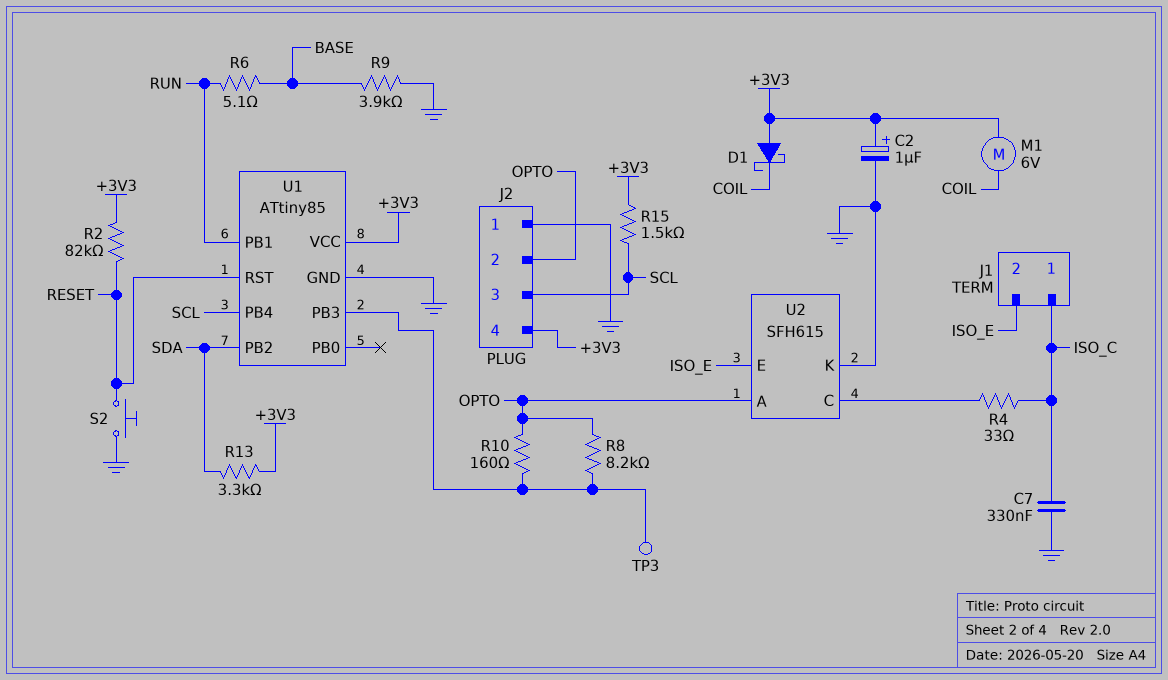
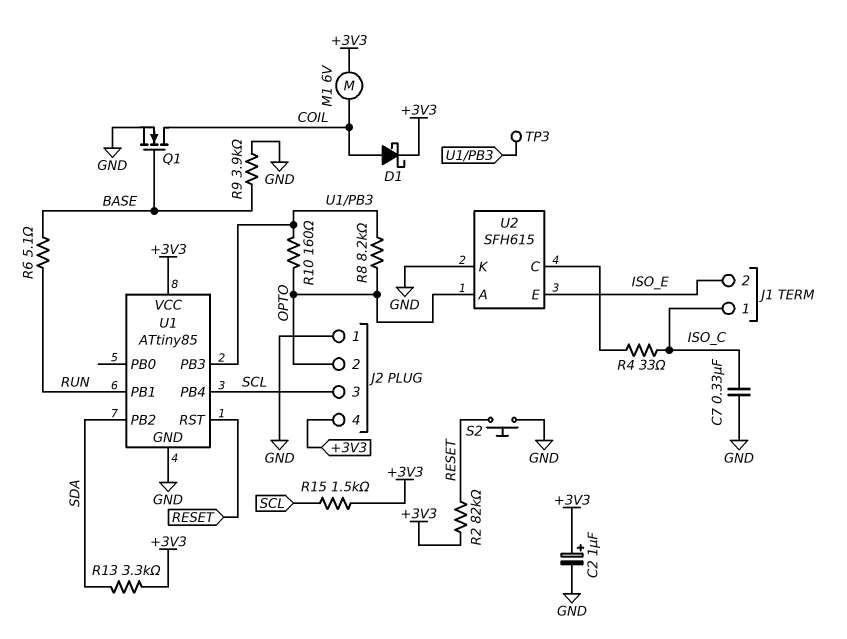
D1: schottky (A +3V3, K COIL) -> schottky (A COIL, K +3V3)
Q1: none -> NMOS (G BASE, D COIL, S GND)

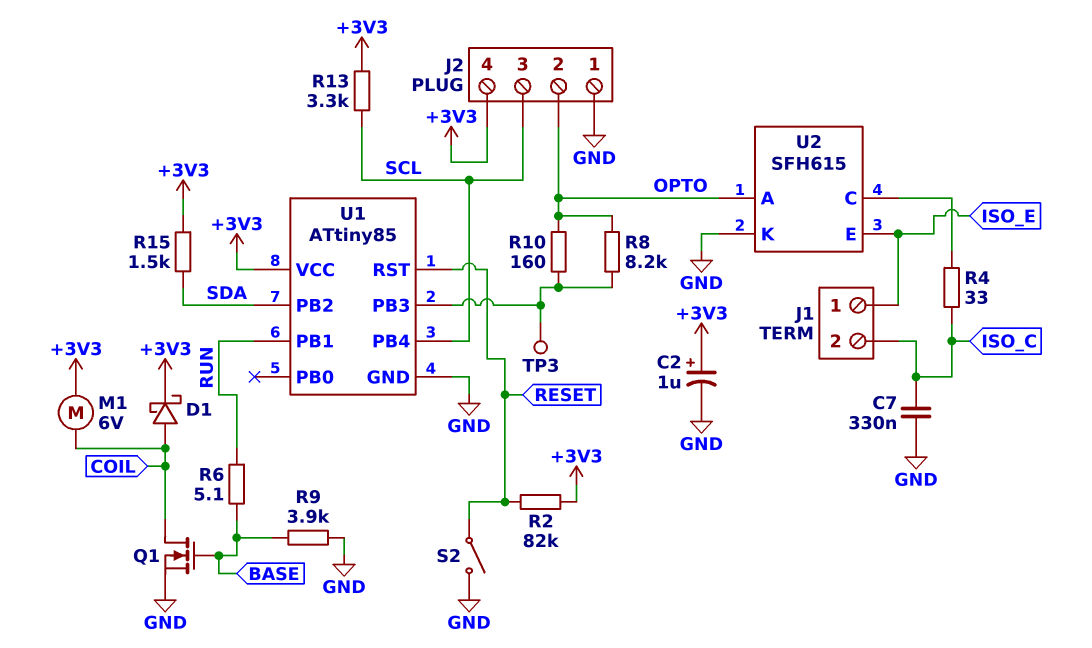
J1 pin 1: ISO_C -> ISO_E
J1 pin 2: ISO_E -> ISO_C
R13: 3.3k (+3V3, SDA) -> 3.3k (+3V3, SCL)
R15: 1.5k (+3V3, SCL) -> 1.5k (+3V3, SDA)
S2: button (GND, RESET) -> switch (GND, RESET)

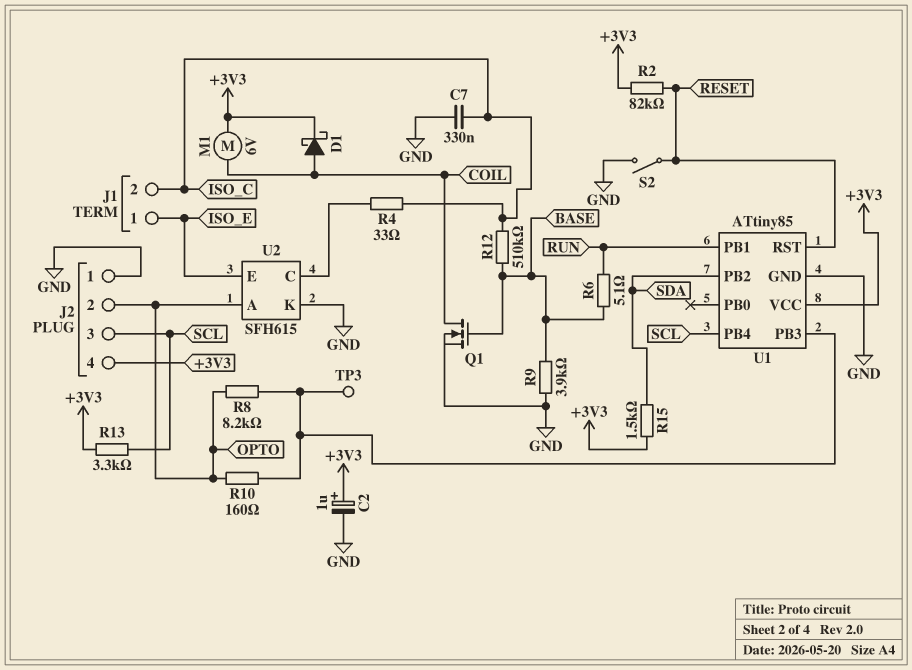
R12: none -> 510k (BASE, ISO_C)

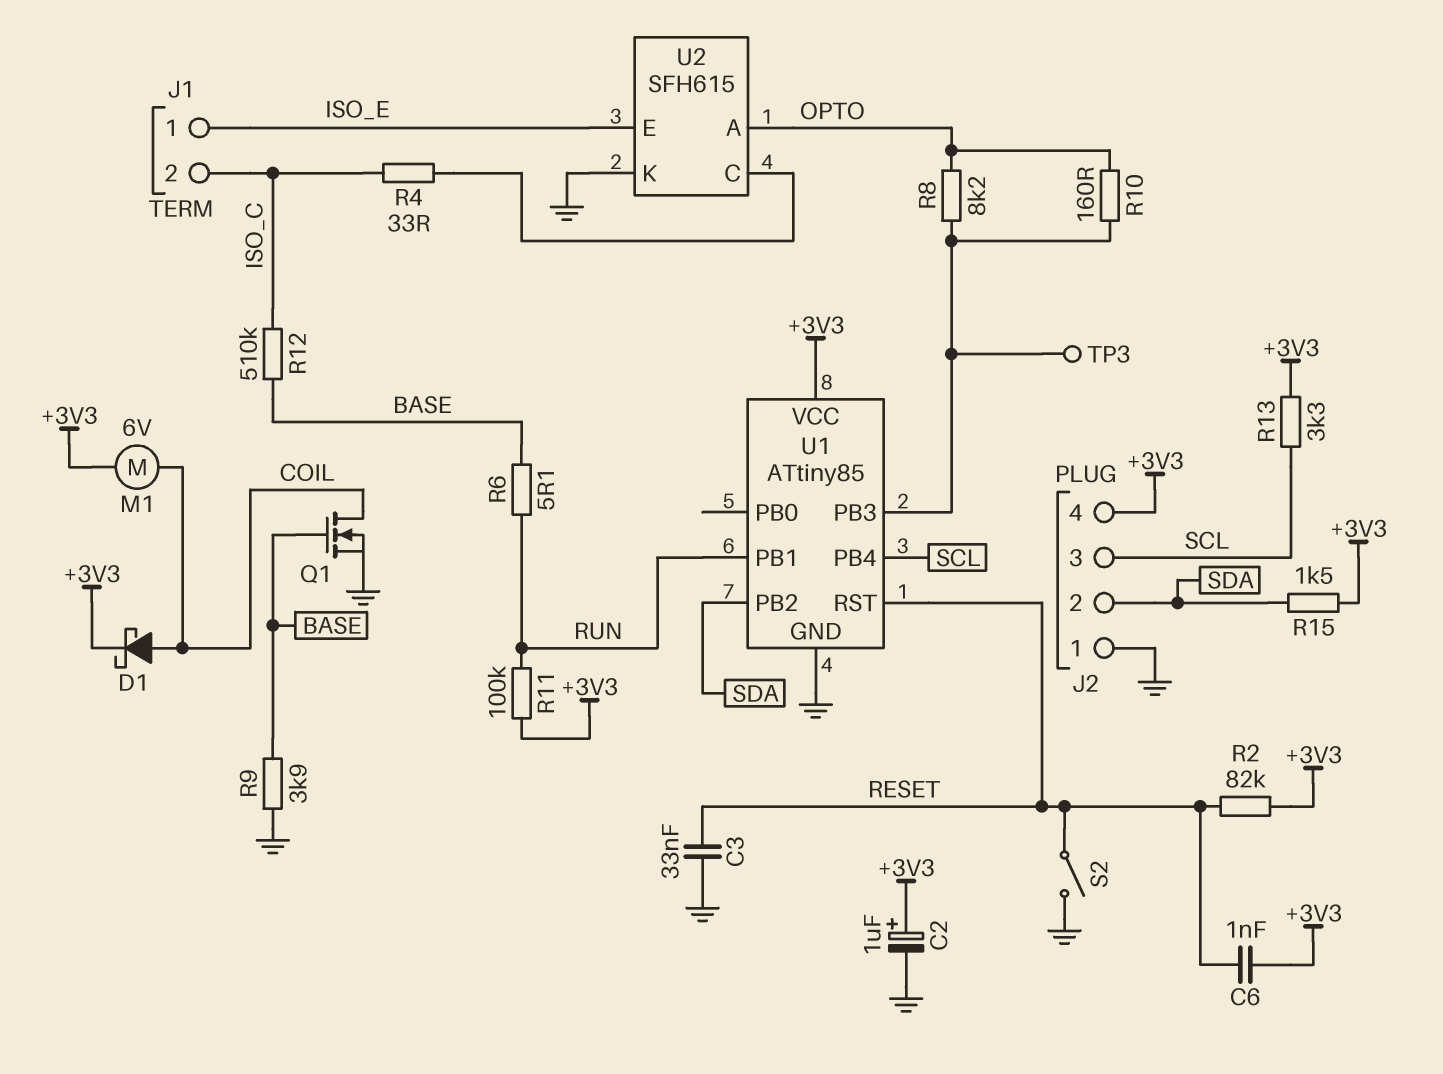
C3: none -> 33nF (GND, RESET)
C6: none -> 1nF (+3V3, RESET)
C7: 330nF (GND, ISO_C) -> none
J2 pin 2: OPTO -> SDA
R11: none -> 100k (+3V3, RUN)

